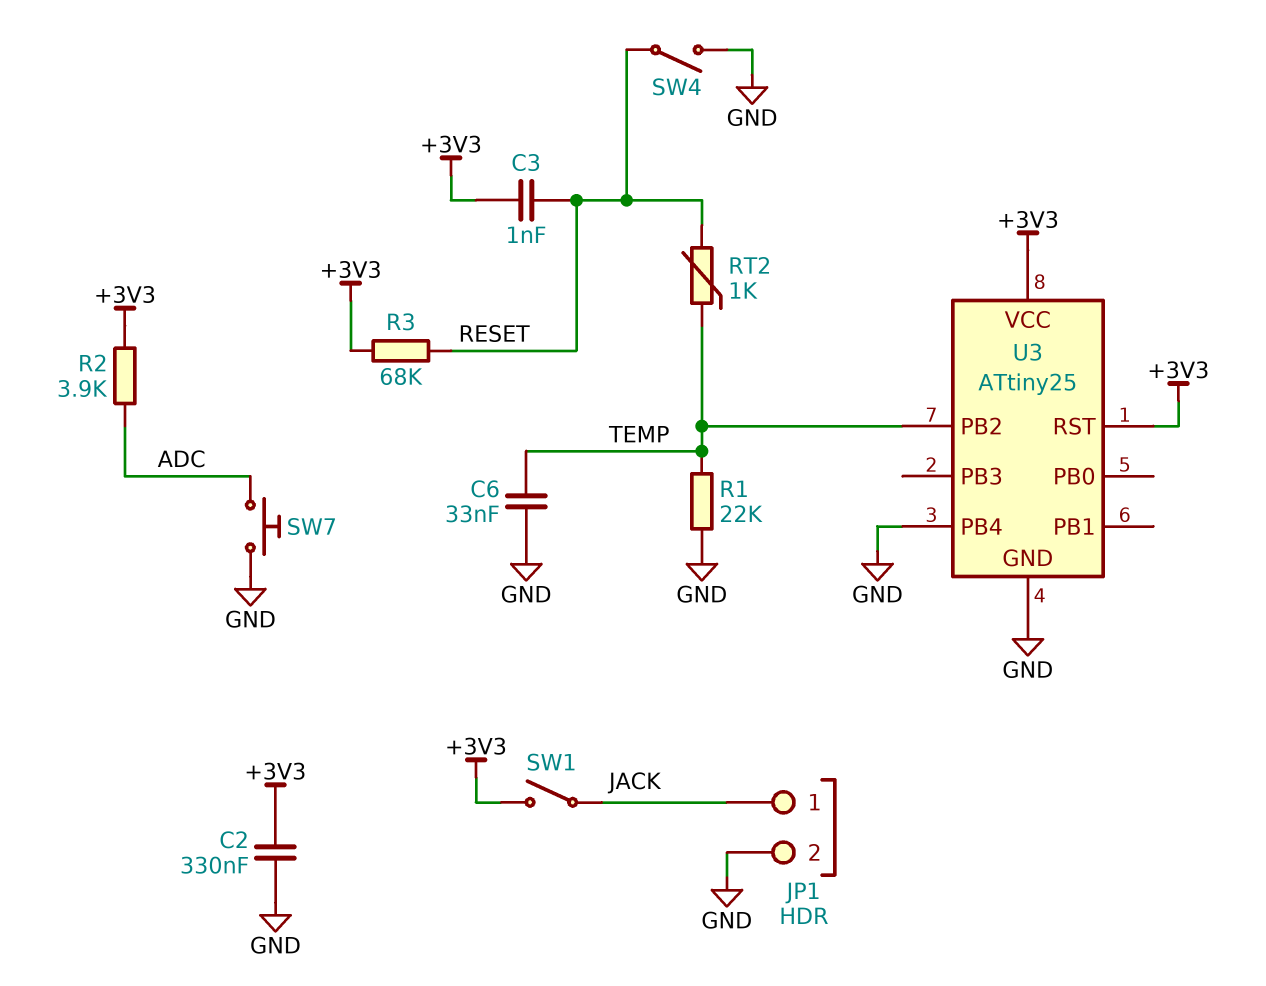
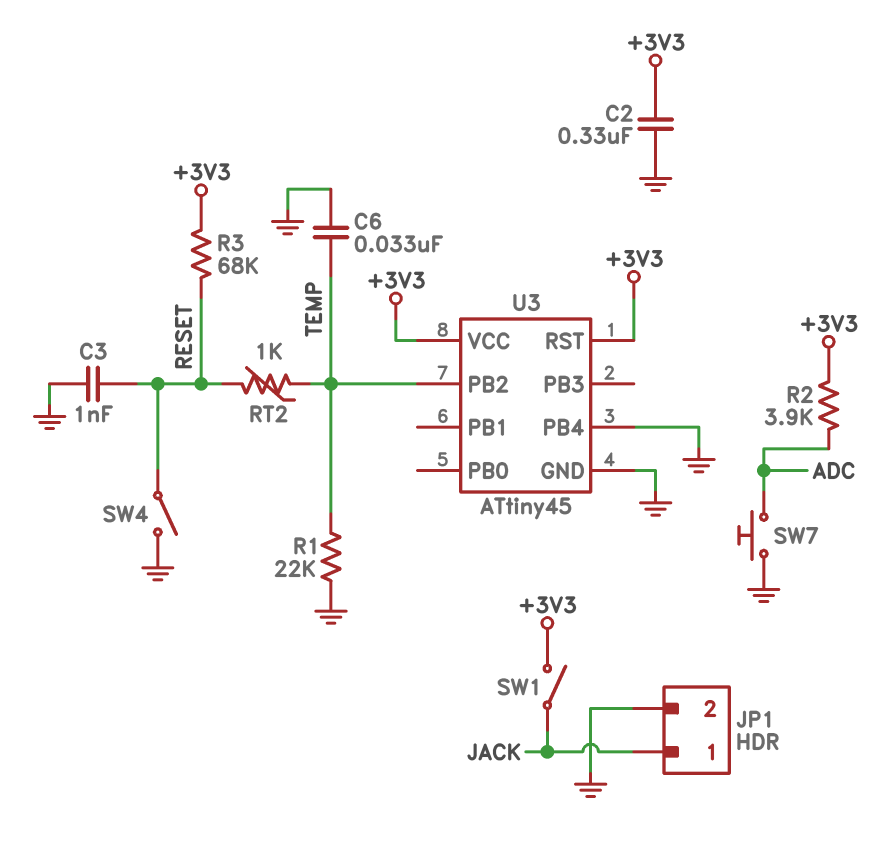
C3: 1nF (+3V3, RESET) -> 1nF (GND, RESET)
U3: ATtiny25 -> ATtiny45

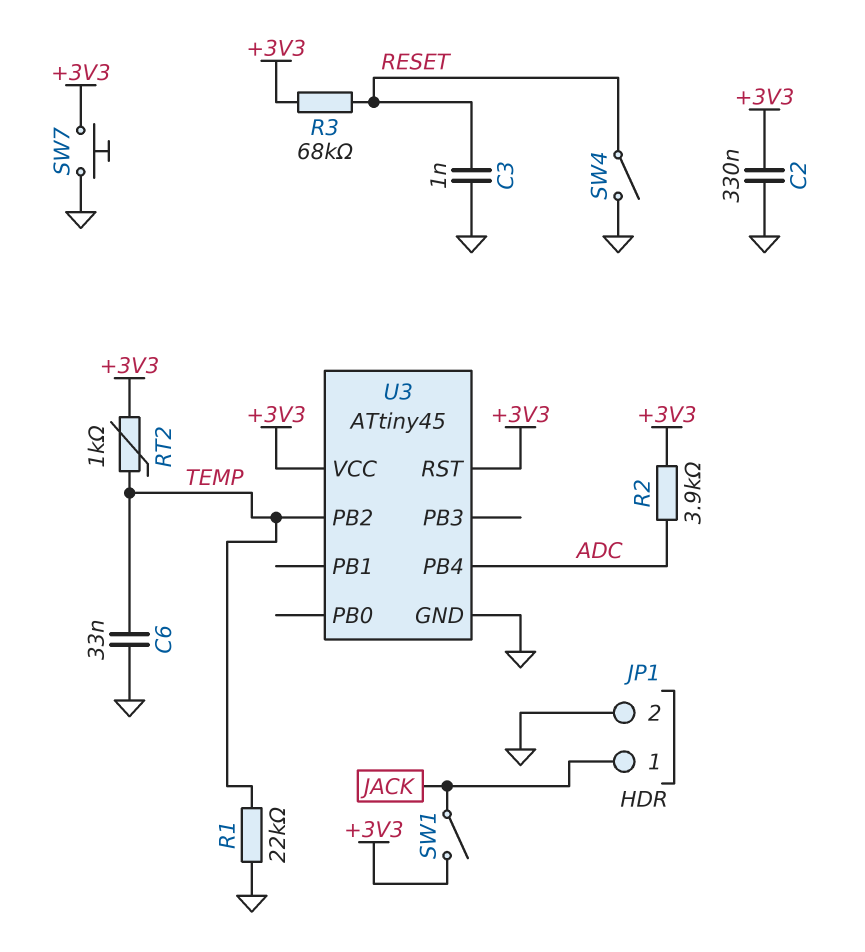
RT2: 1k (RESET, TEMP) -> 1k (+3V3, TEMP)
SW7: button (ADC, GND) -> button (+3V3, GND)
U3 pin PB4: GND -> ADC

